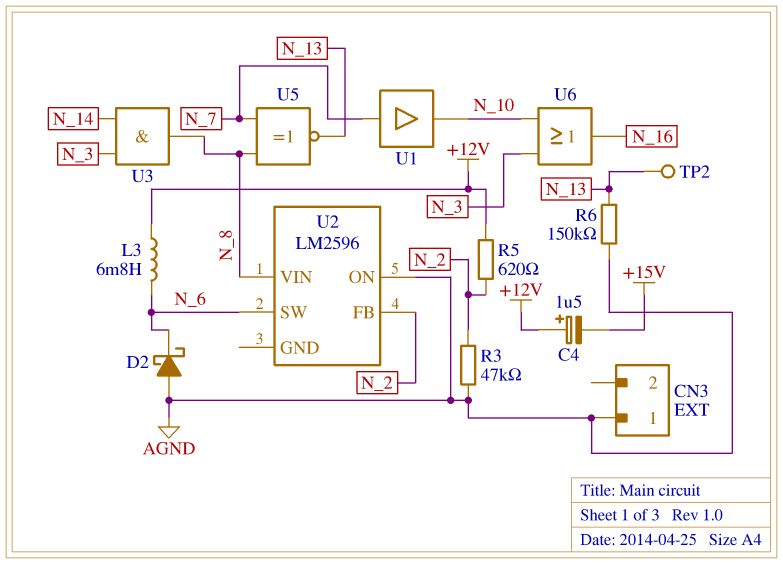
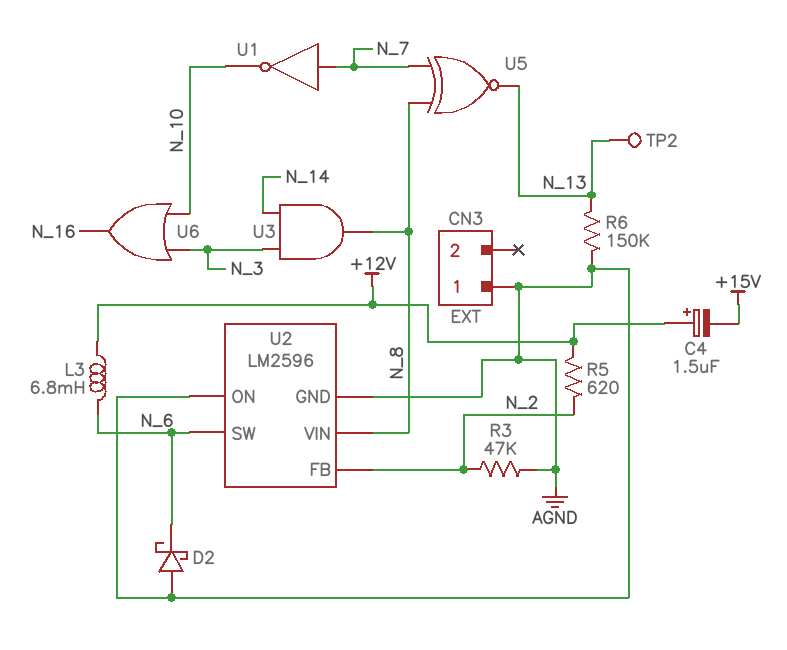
U1: buffer (in N_7, out N_10) -> NOT (in N_7, out N_10)
U2 pin GND: none -> AGND

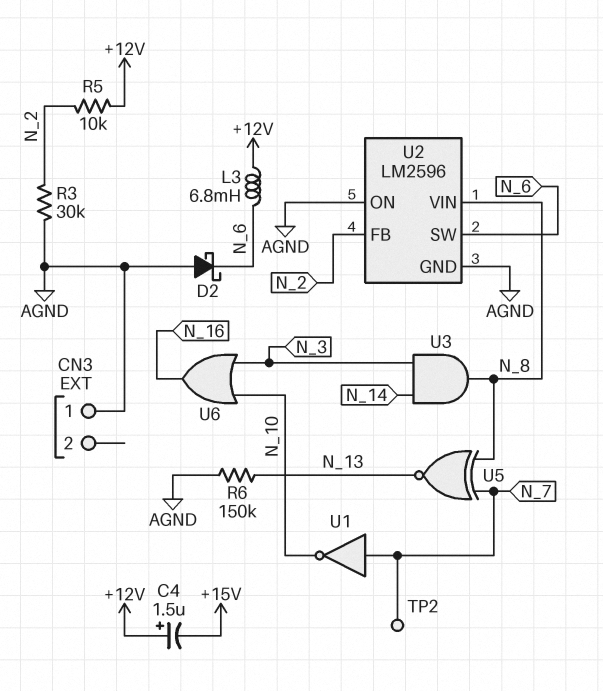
R3: 47k (AGND, N_2) -> 30k (AGND, N_2)
R5: 620 (+12V, N_2) -> 10k (+12V, N_2)
TP2: test point (N_13) -> test point (N_7)

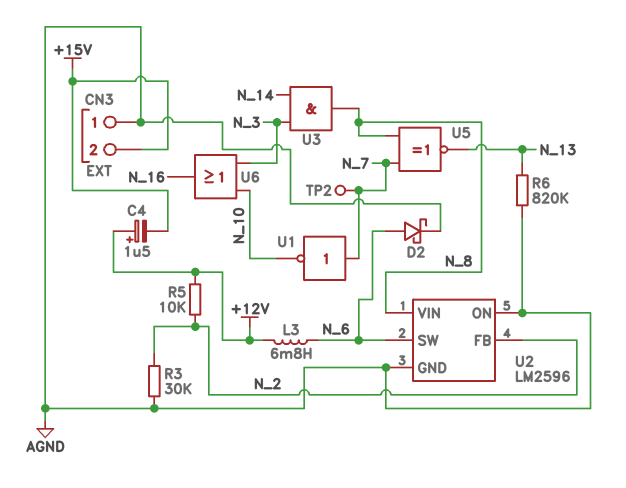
CN3 pin 2: none -> +15V
D2: schottky (A AGND, K N_6) -> schottky (A N_6, K AGND)
R6: 150k (AGND, N_13) -> 820k (AGND, N_13)

